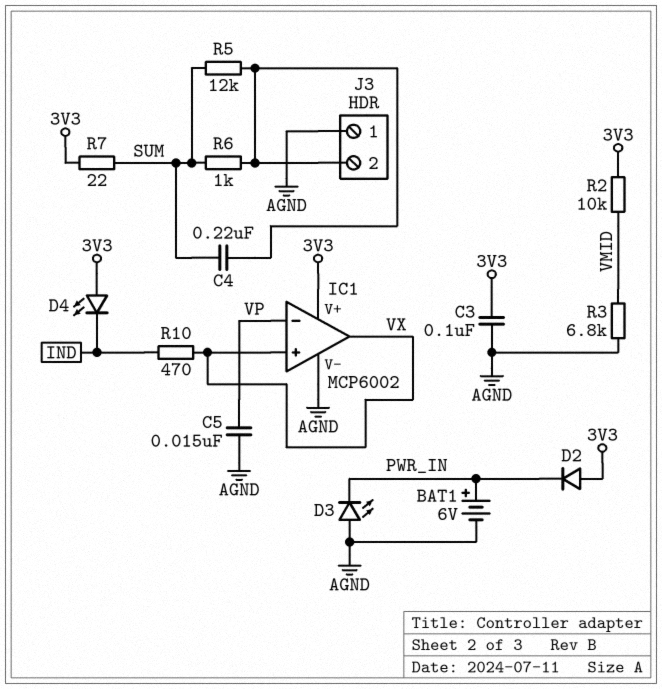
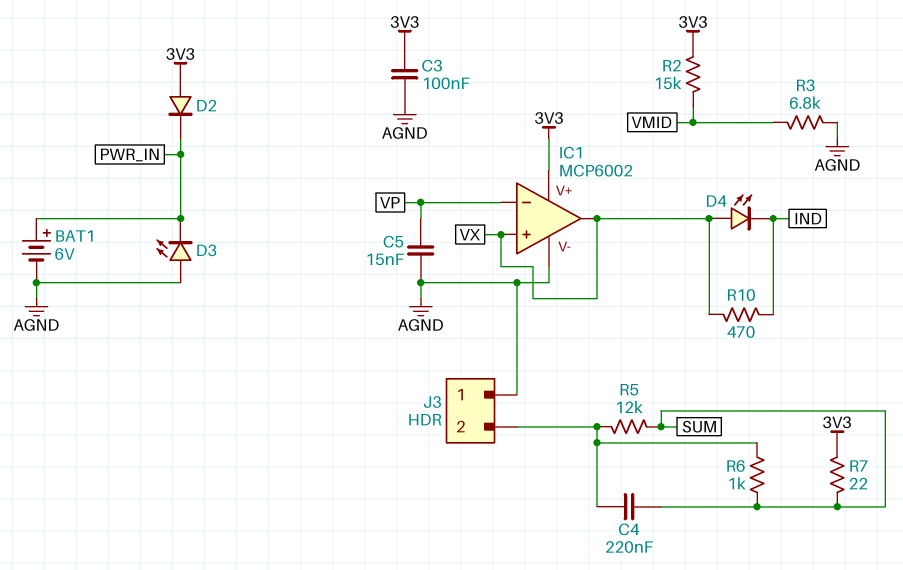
D4: LED (A 3V3, K IND) -> LED (A VX, K IND)
R2: 10k (3V3, VMID) -> 15k (3V3, VMID)

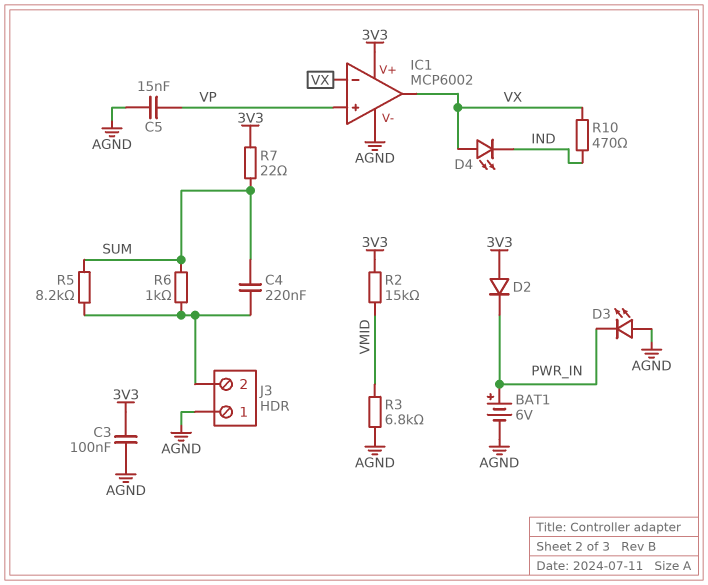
IC1 pin in+: VX -> VP
IC1 pin in-: VP -> VX
R5: 12k (J3/2, SUM) -> 8.2k (J3/2, SUM)

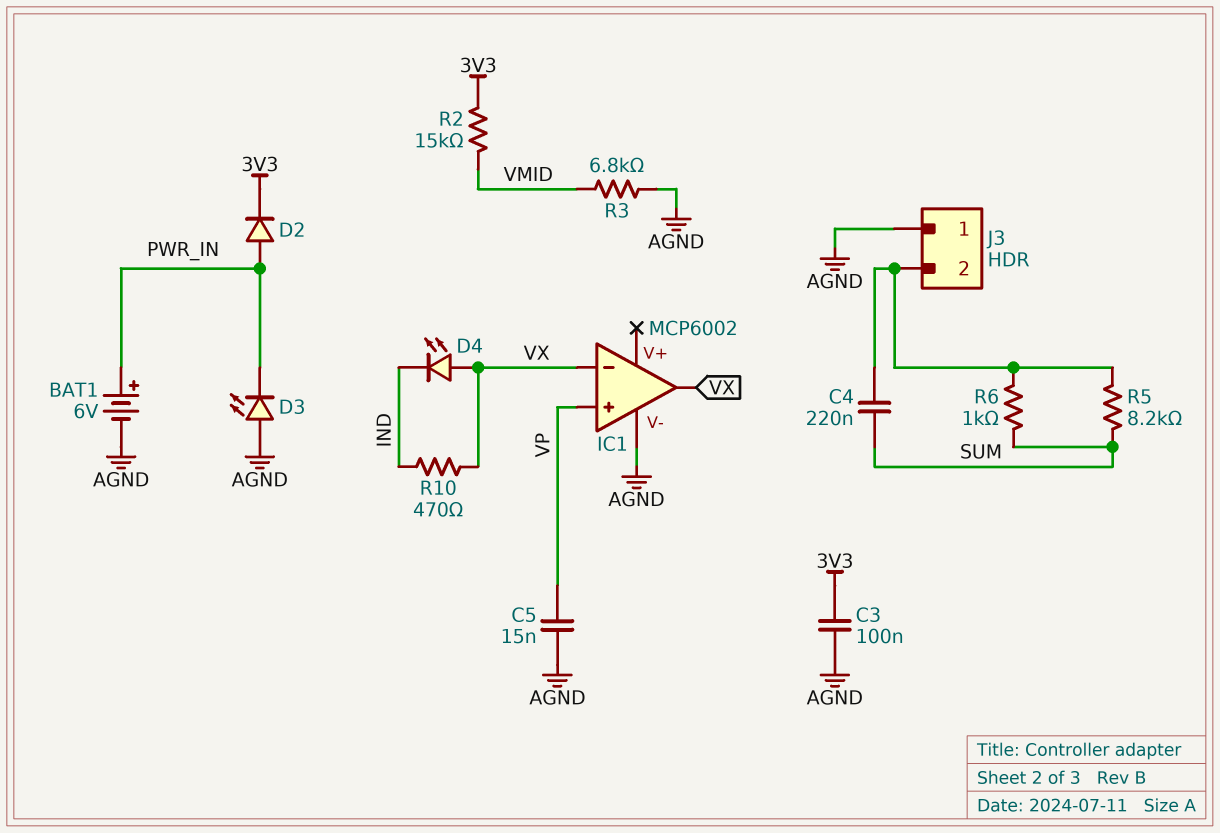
D2: diode (A 3V3, K PWR_IN) -> diode (A PWR_IN, K 3V3)
IC1 pin V+: 3V3 -> none
R7: 22 (3V3, SUM) -> none

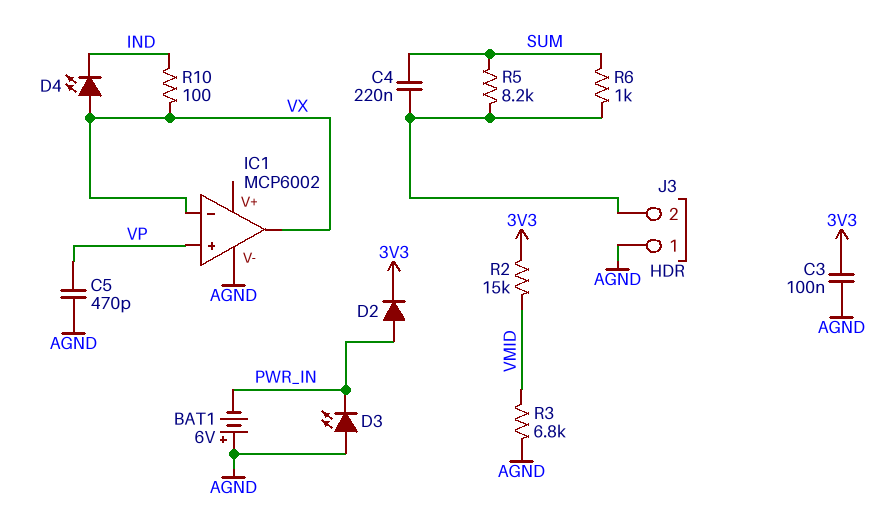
BAT1: 6V (plus PWR_IN, minus AGND) -> 6V (plus AGND, minus PWR_IN)
C5: 15nF (AGND, VP) -> 470pF (AGND, VP)
R10: 470 (IND, VX) -> 100 (IND, VX)

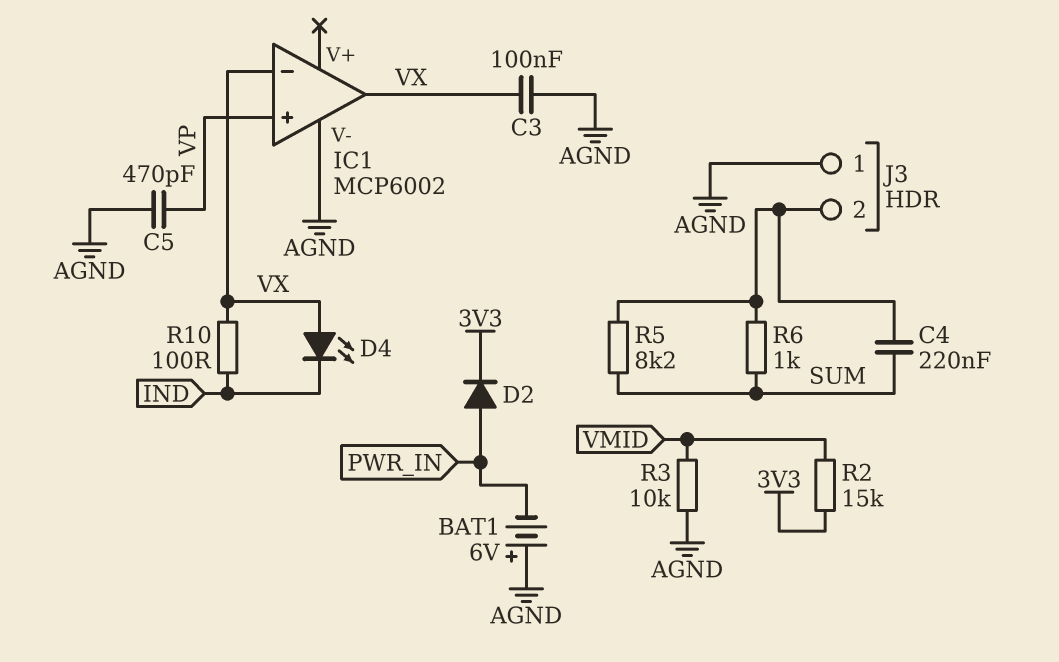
C3: 100nF (3V3, AGND) -> 100nF (AGND, VX)
D3: LED (A AGND, K PWR_IN) -> none
R3: 6.8k (AGND, VMID) -> 10k (AGND, VMID)

